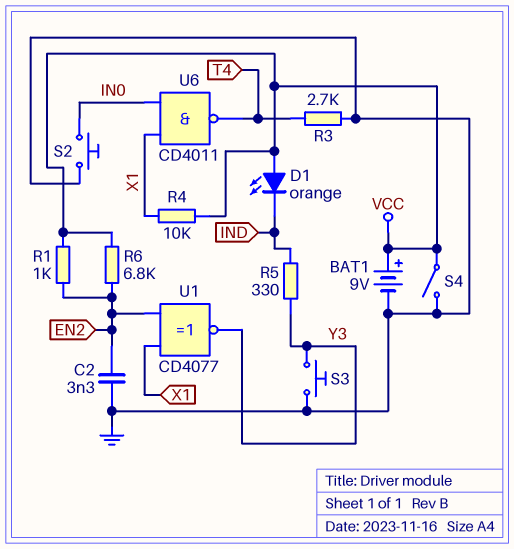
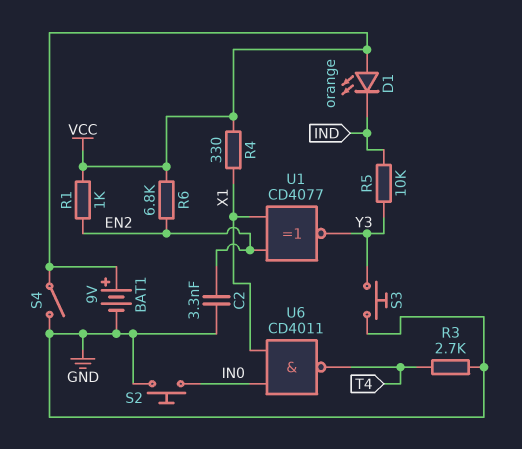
R4: 10k (VCC, X1) -> 330 (VCC, X1)
R5: 330 (IND, Y3) -> 10k (IND, Y3)

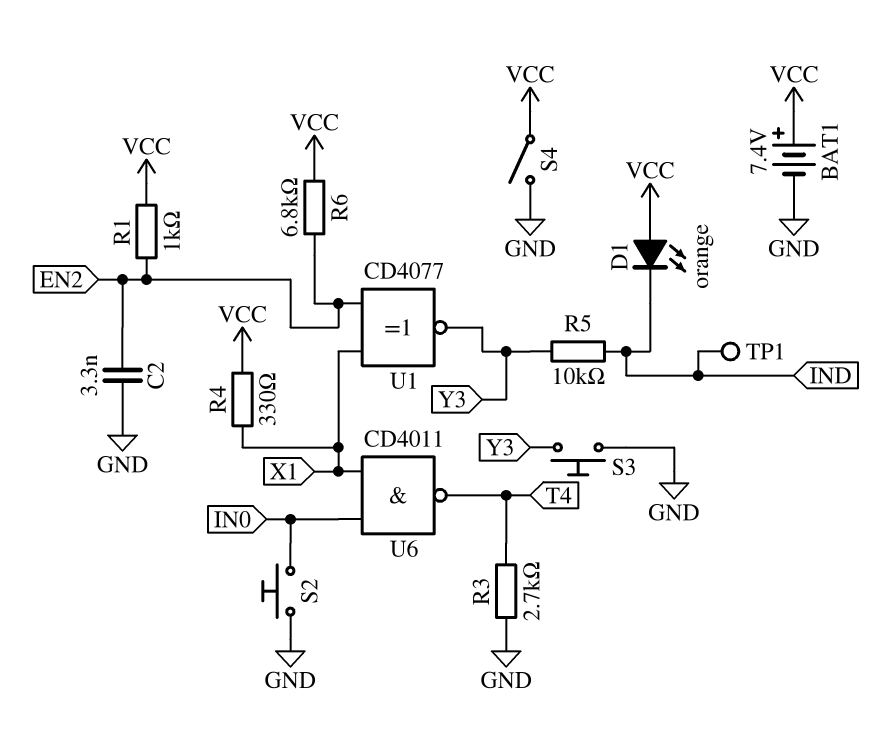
BAT1: 9V (plus VCC, minus GND) -> 7.4V (plus VCC, minus GND)
TP1: none -> test point (IND)

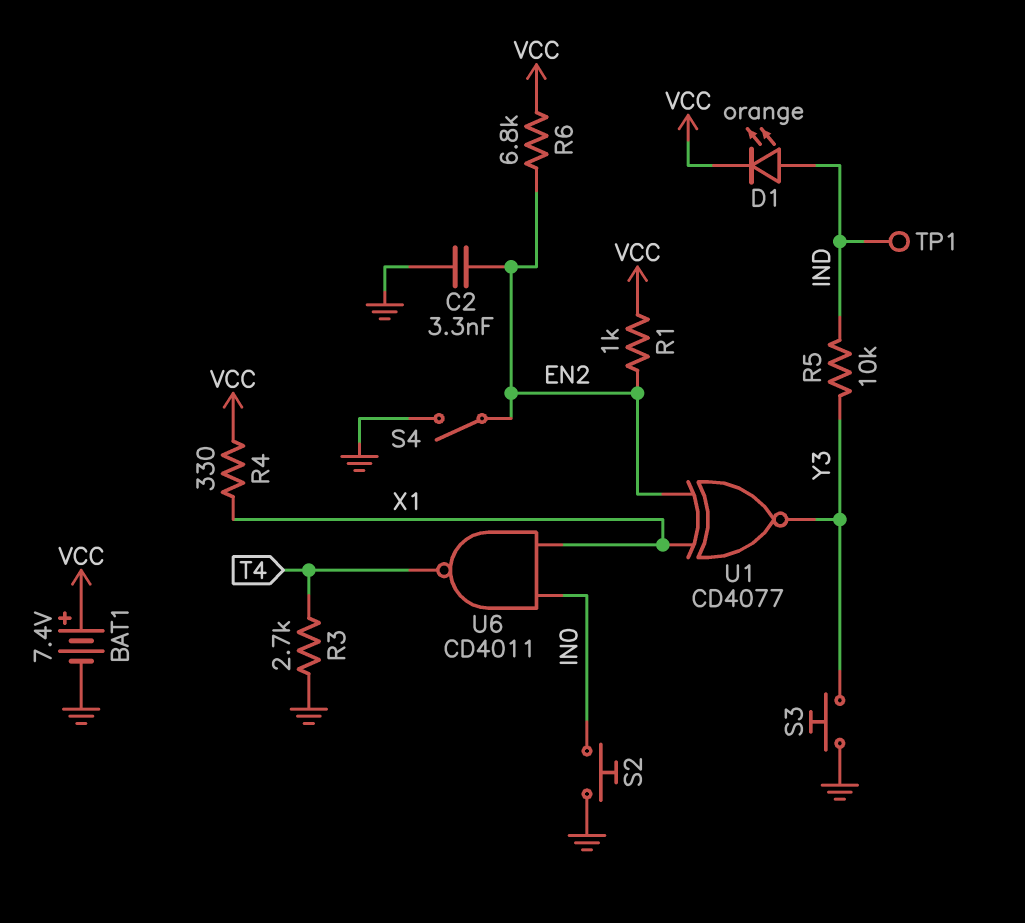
D1: LED orange (A VCC, K IND) -> LED orange (A IND, K VCC)
S4: switch (GND, VCC) -> switch (EN2, GND)

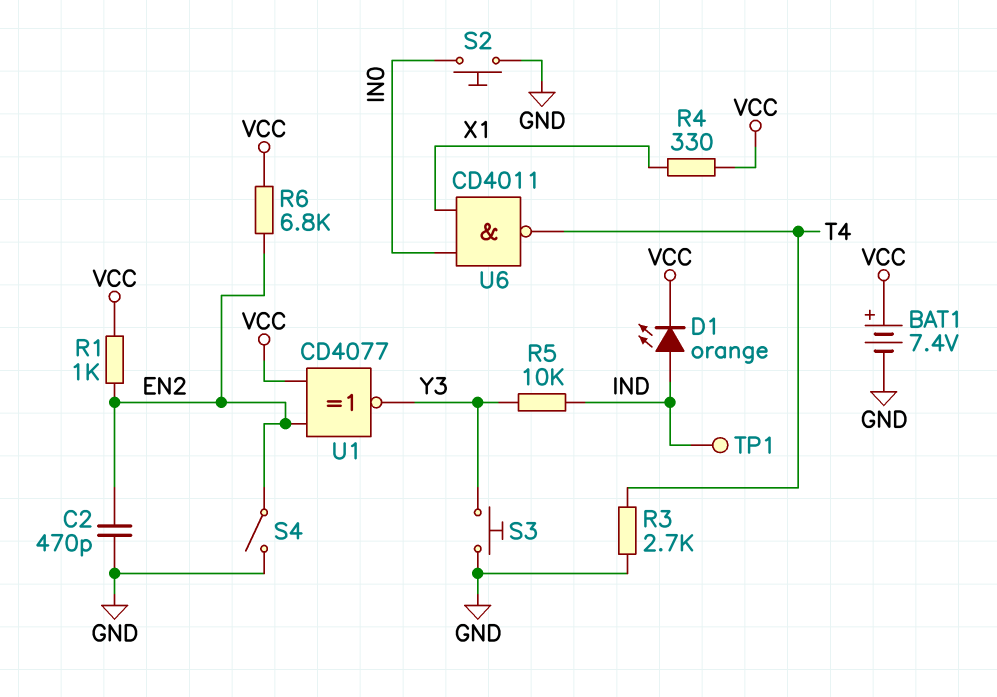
C2: 3.3nF (EN2, GND) -> 470pF (EN2, GND)
U1: XNOR CD4077 (in EN2, in X1, out Y3) -> XNOR CD4077 (in EN2, in VCC, out Y3)

